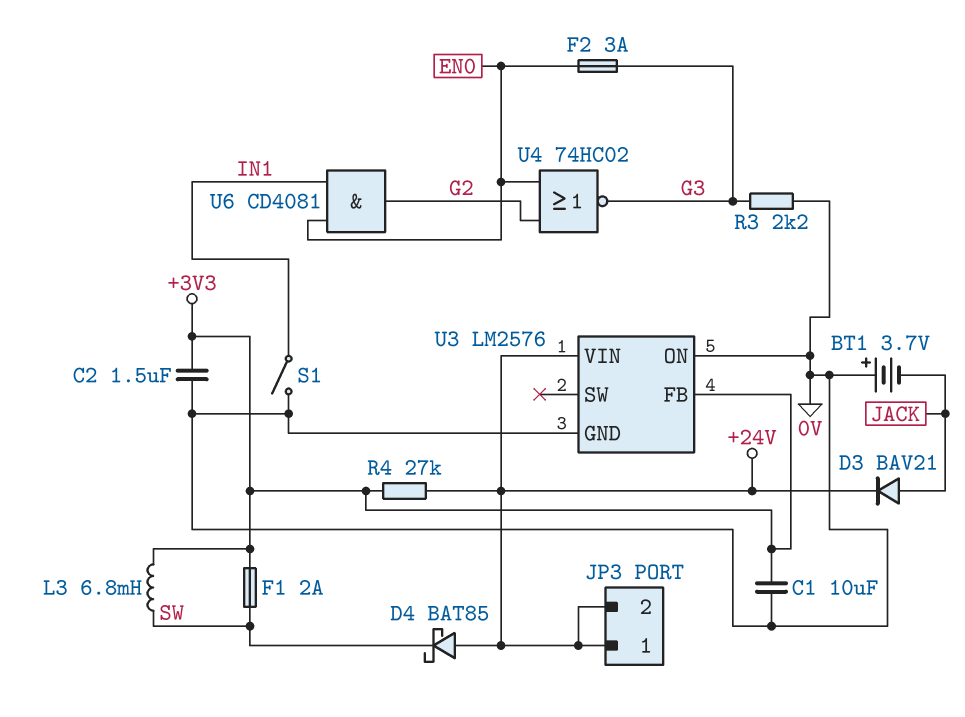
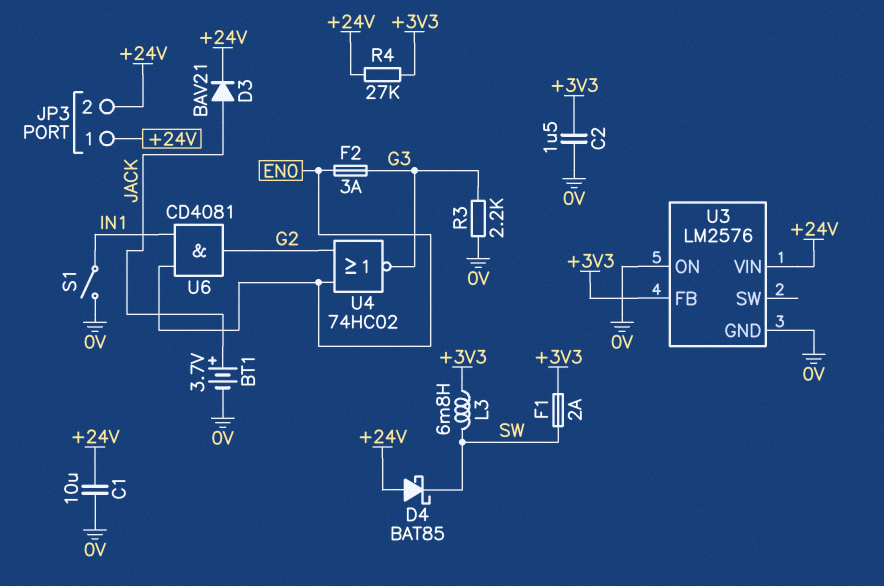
BT1: 3.7V (plus 0V, minus JACK) -> 3.7V (plus JACK, minus 0V)
C1: 10uF (+3V3, 0V) -> 10uF (+24V, 0V)

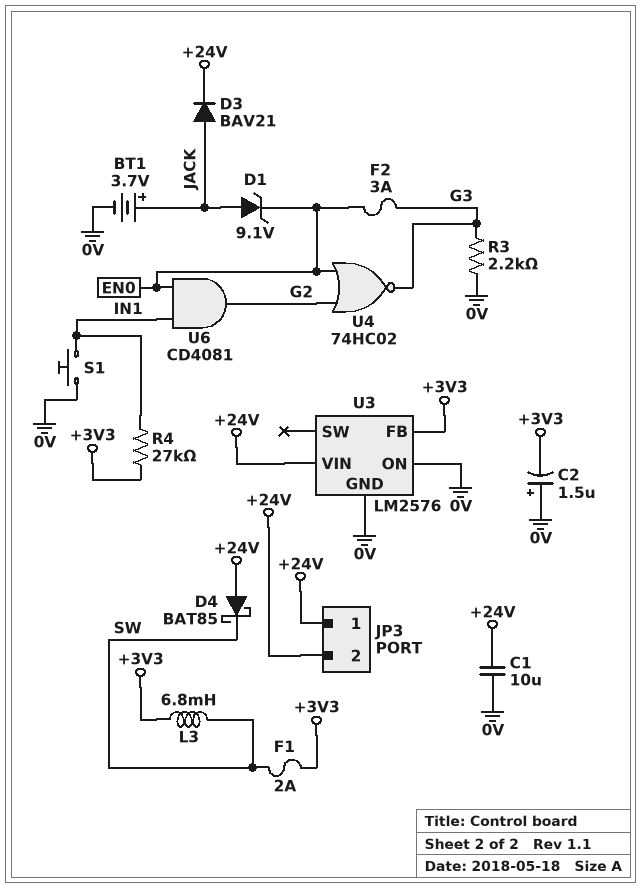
C2: 1.5uF (+3V3, 0V) -> 1.5uF (plus 0V, minus +3V3)
D1: none -> zener 9.1V (A JACK, K EN0)
R4: 27k (+3V3, +24V) -> 27k (+3V3, IN1)
S1: switch (0V, IN1) -> button (0V, IN1)

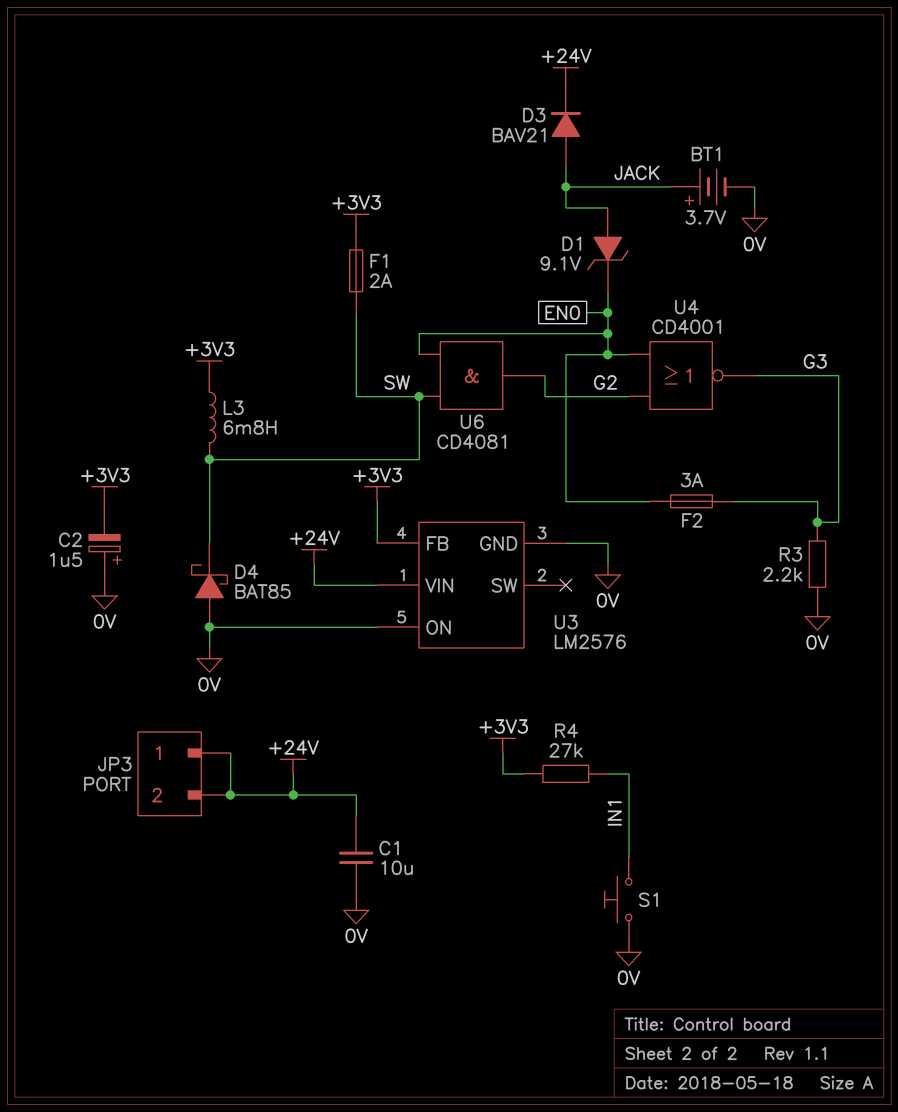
D4: schottky BAT85 (A +24V, K SW) -> schottky BAT85 (A 0V, K SW)
U4: NOR 74HC02 (in EN0, in G2, out G3) -> NOR CD4001 (in EN0, in G2, out G3)
U6: AND CD4081 (in EN0, in IN1, out G2) -> AND CD4081 (in EN0, in SW, out G2)

